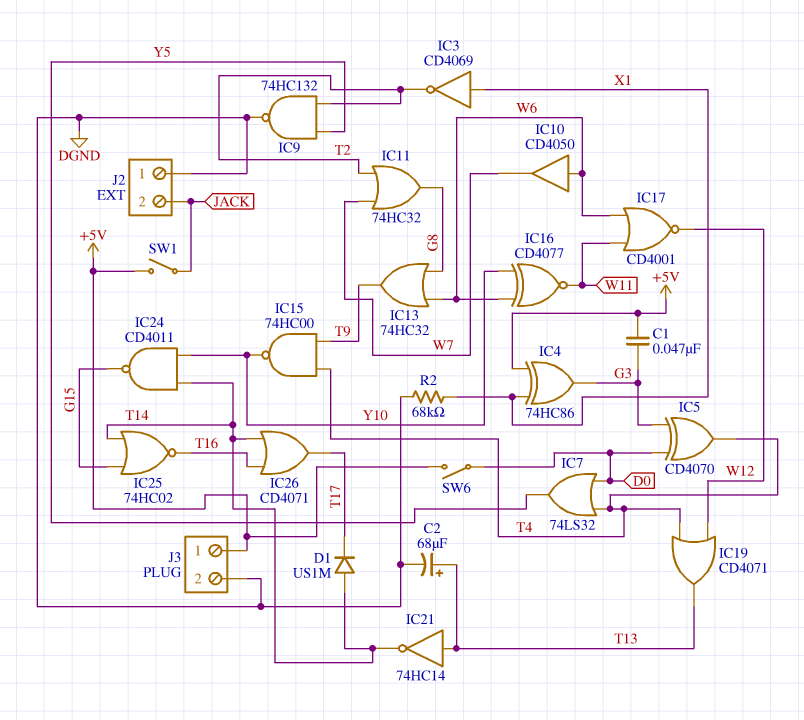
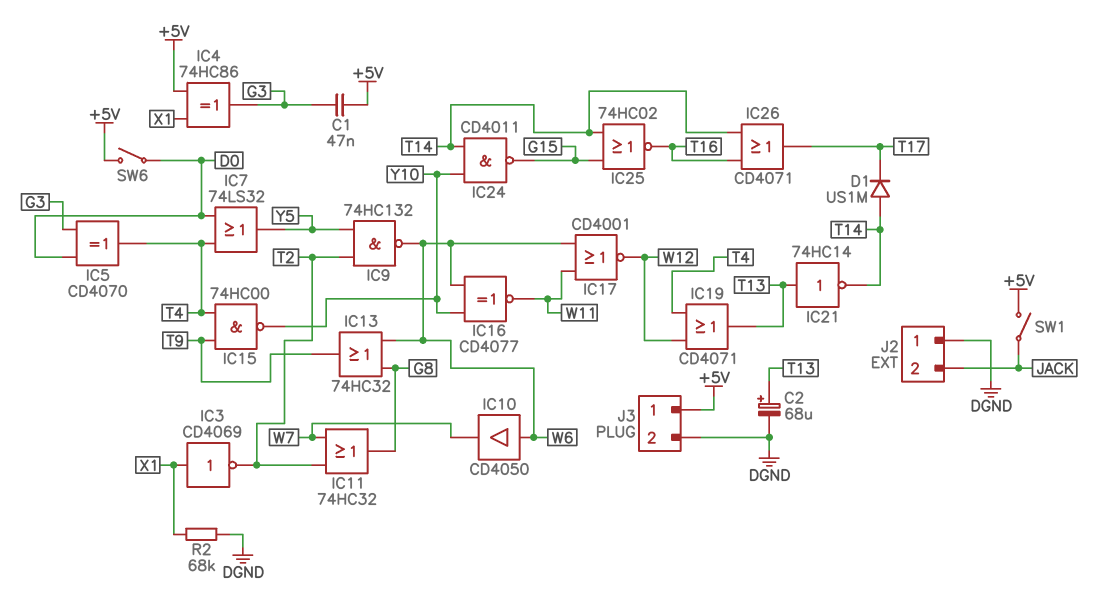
IC9: NAND 74HC132 (in T2, in Y5, out DGND) -> NAND 74HC132 (in T2, in Y5, out W6)

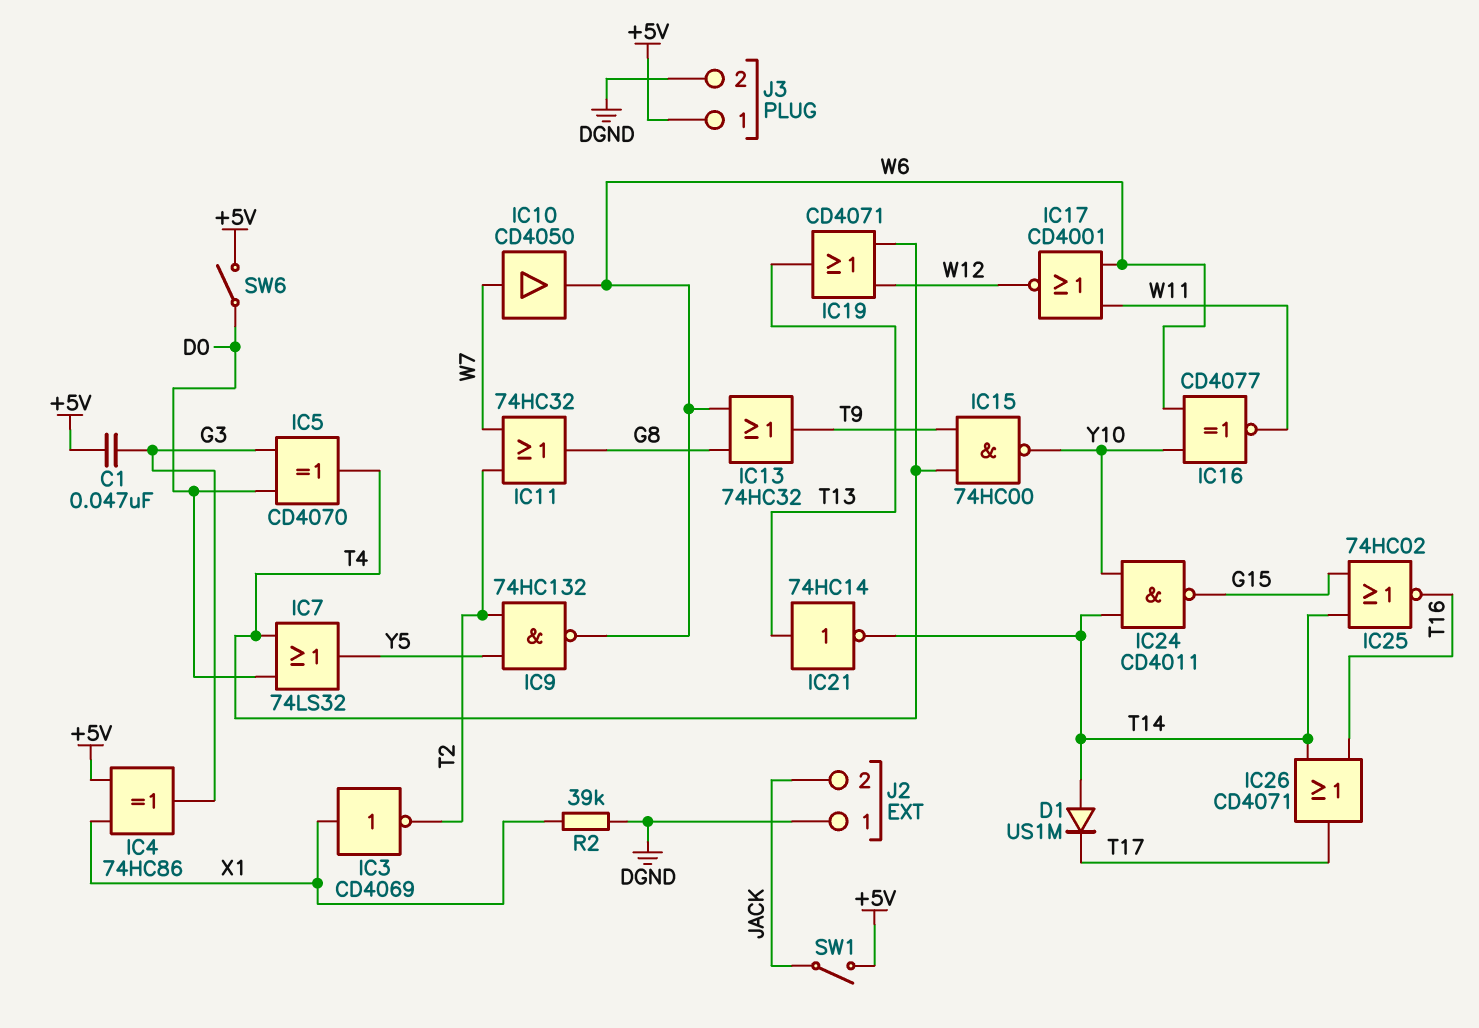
C2: 68uF (plus T13, minus DGND) -> none
IC10: buffer CD4050 (in W6, out W7) -> buffer CD4050 (in W7, out W6)
R2: 68k (DGND, X1) -> 39k (DGND, X1)

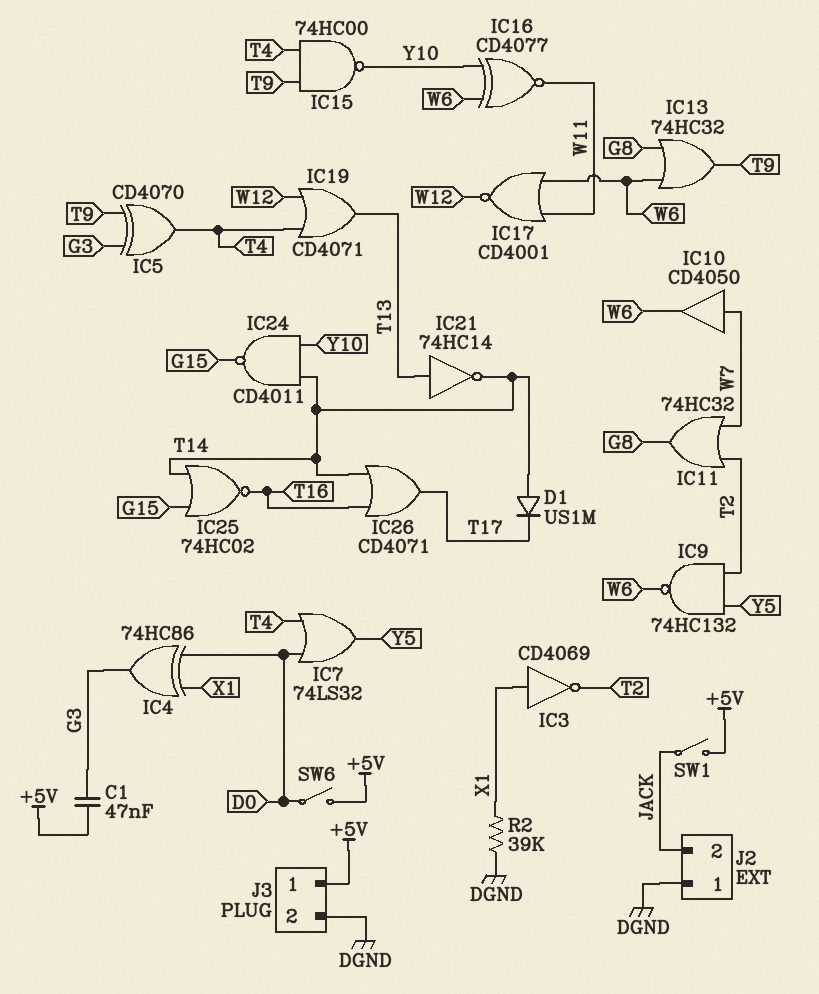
IC4: XOR 74HC86 (in +5V, in X1, out G3) -> XOR 74HC86 (in D0, in X1, out G3)
IC5: XOR CD4070 (in D0, in G3, out T4) -> XOR CD4070 (in G3, in T9, out T4)

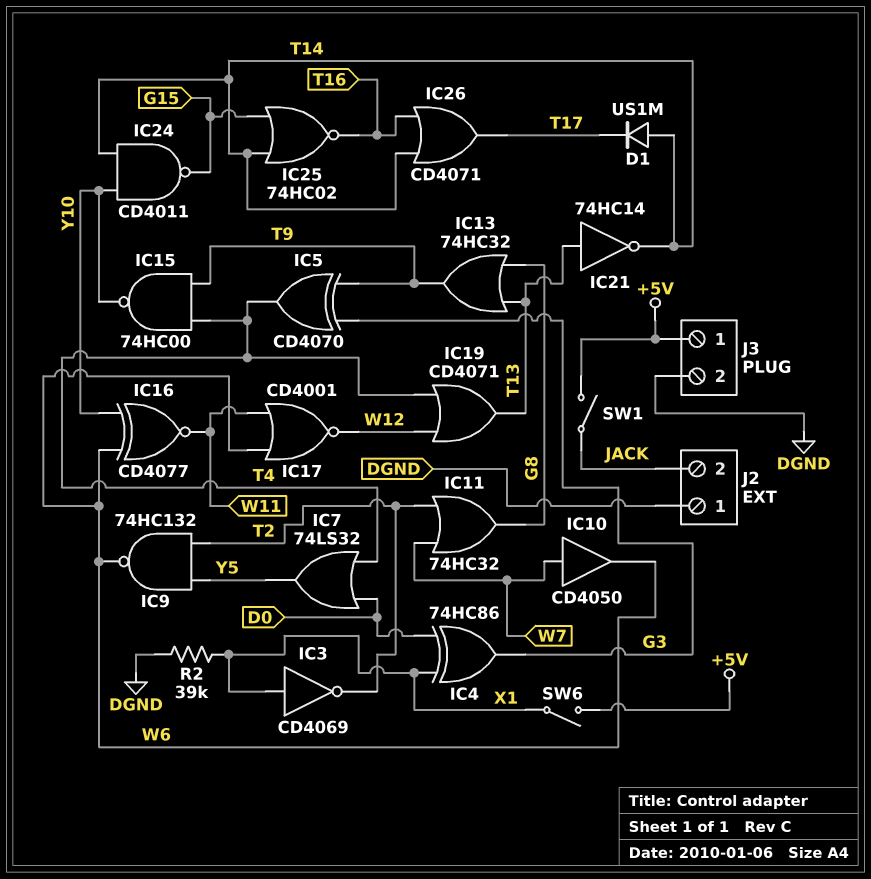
C1: 47nF (+5V, G3) -> none
IC13: OR 74HC32 (in G8, in W6, out T9) -> OR 74HC32 (in G8, in T13, out T9)
SW6: switch (+5V, D0) -> switch (+5V, X1)

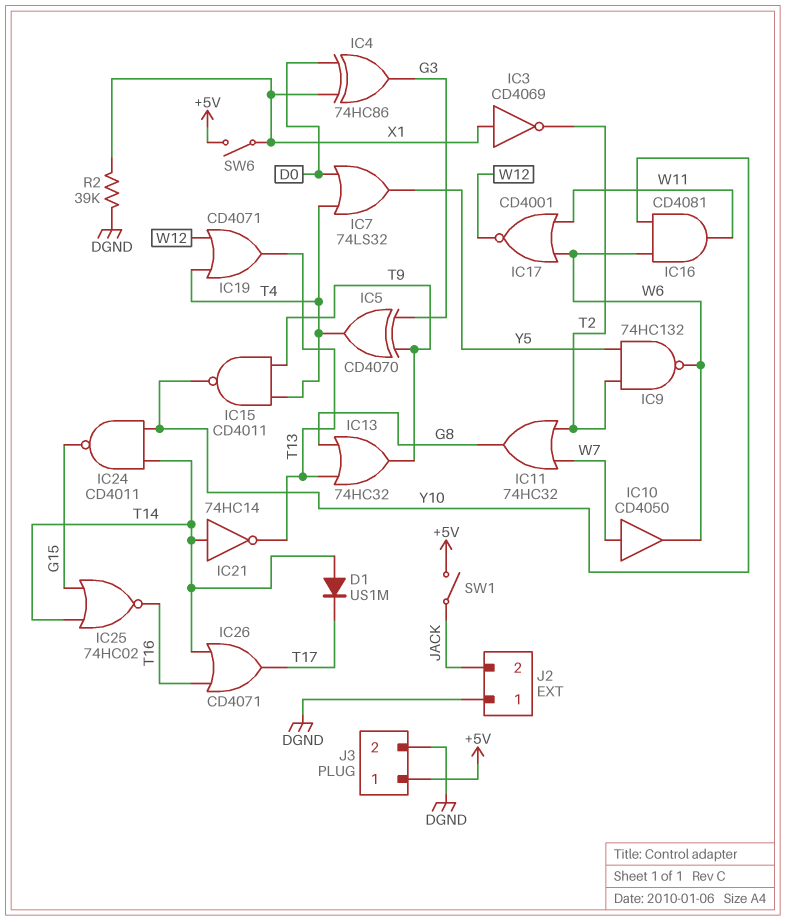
IC15: NAND 74HC00 (in T4, in T9, out Y10) -> NAND CD4011 (in T4, in T9, out Y10)
IC16: XNOR CD4077 (in W6, in Y10, out W11) -> AND CD4081 (in W6, in Y10, out W11)
IC21: NOT 74HC14 (in T13, out T14) -> NOT 74HC14 (in T14, out T13)

